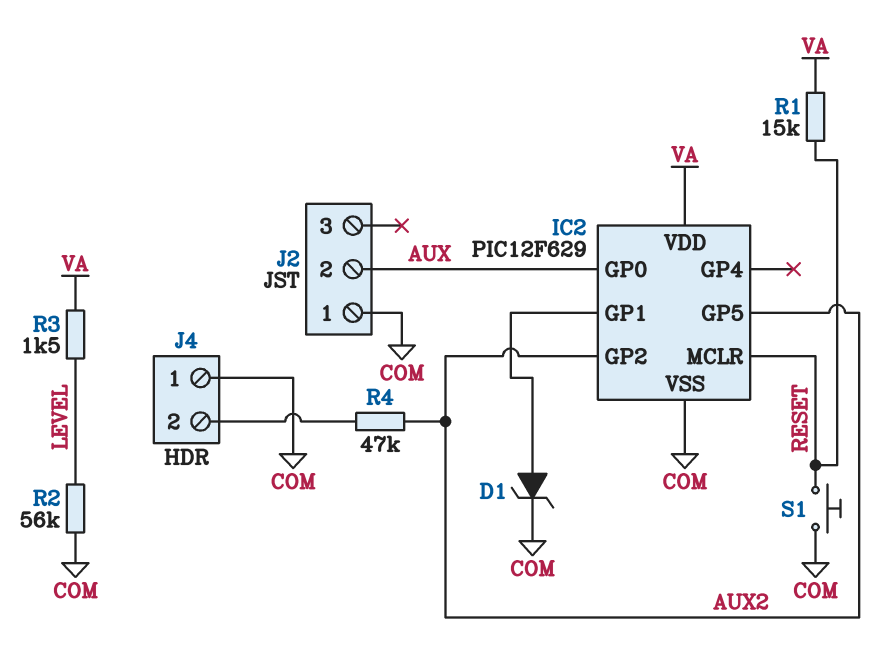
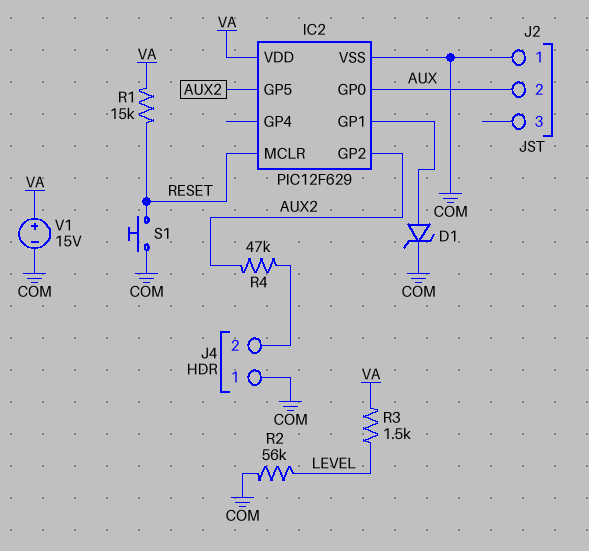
V1: none -> 15V (plus VA, minus COM)

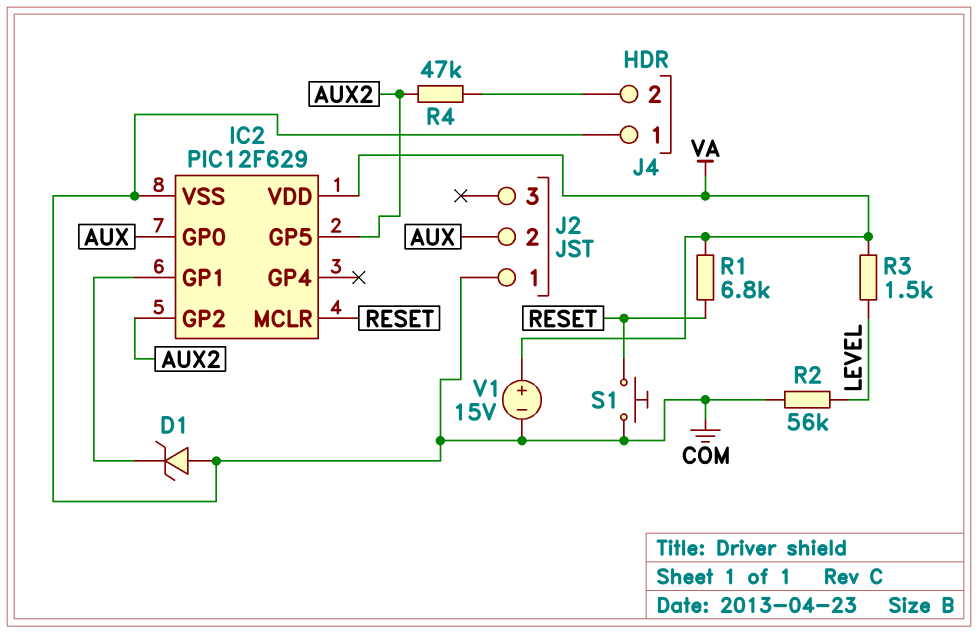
D1: zener (A IC2/GP1, K COM) -> zener (A COM, K IC2/GP1)
R1: 15k (RESET, VA) -> 6.8k (RESET, VA)

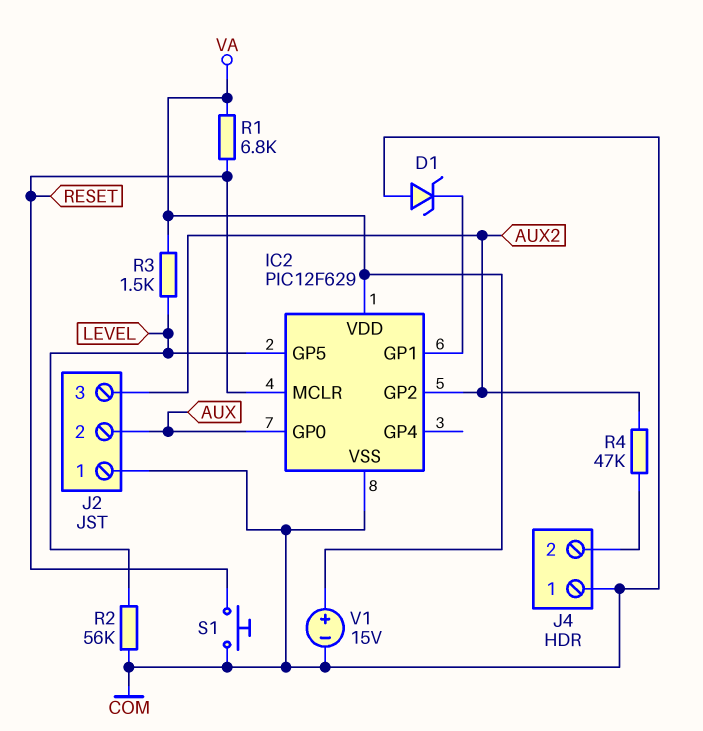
IC2 pin GP5: AUX2 -> LEVEL
J2 pin 3: none -> AUX2

